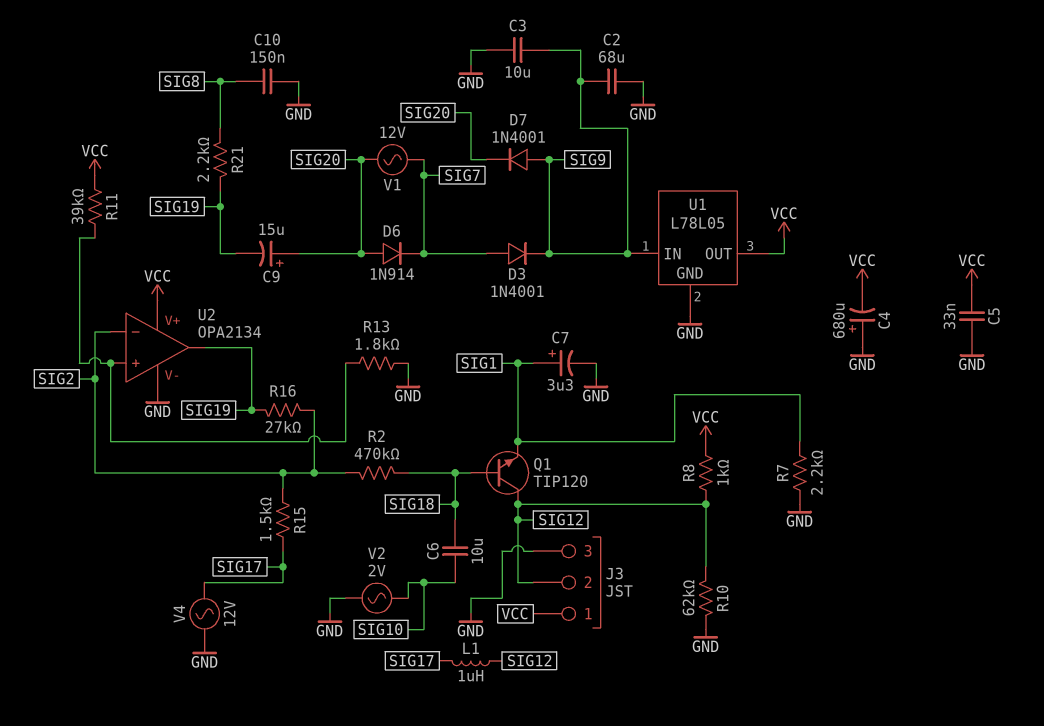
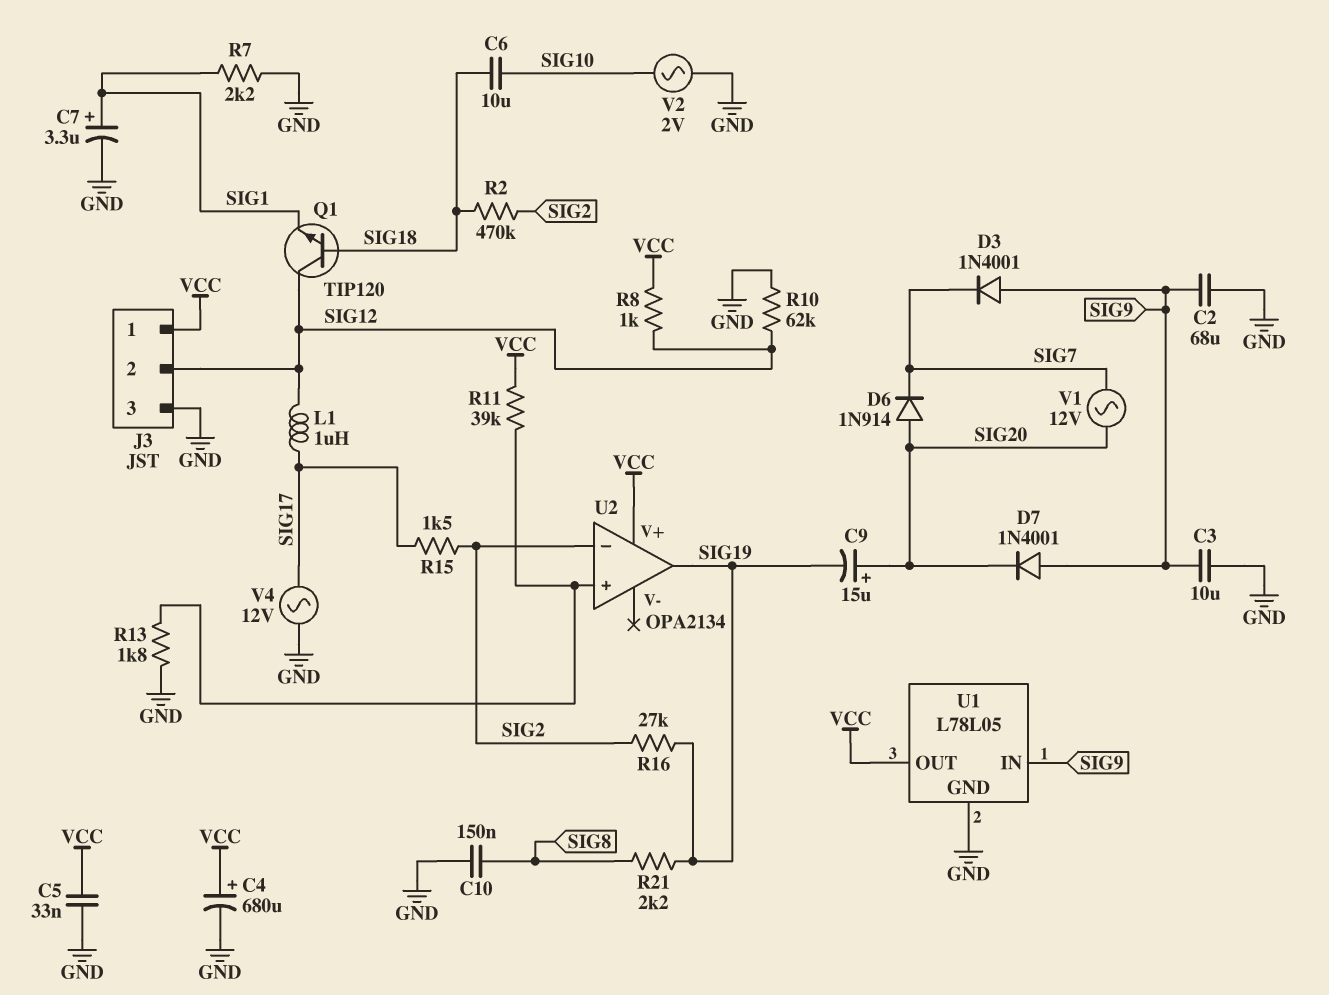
C4: 680uF (plus GND, minus VCC) -> 680uF (plus VCC, minus GND)
D3: diode 1N4001 (A SIG7, K SIG9) -> diode 1N4001 (A SIG9, K SIG7)
U2 pin V-: GND -> none

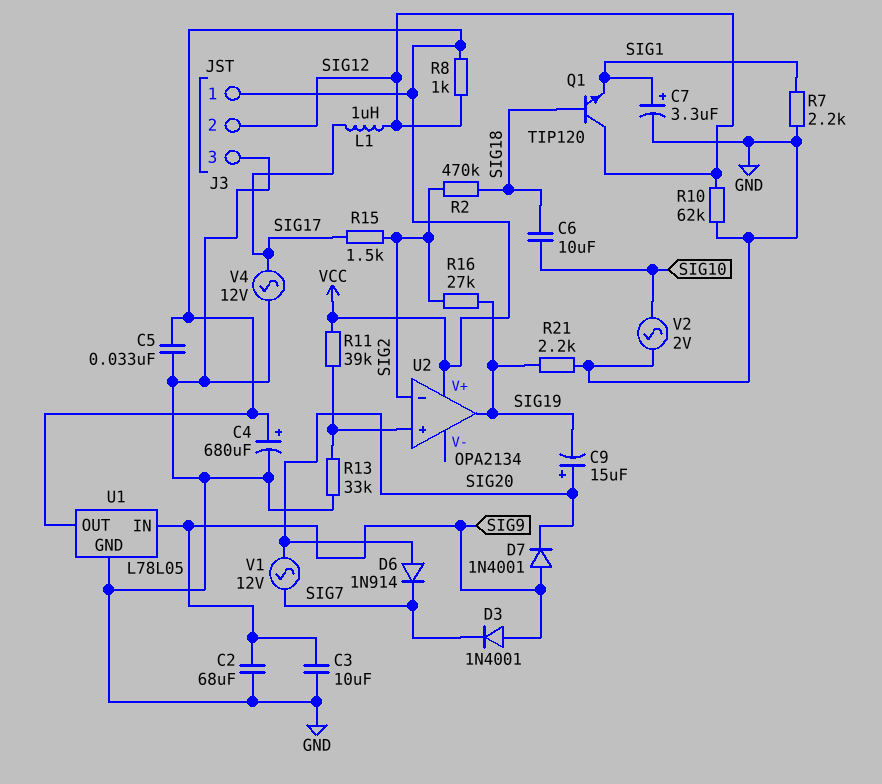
C10: 150nF (GND, SIG8) -> none
R13: 1.8k (GND, U2/in+) -> 33k (GND, U2/in+)
R21: 2.2k (SIG8, SIG19) -> 2.2k (GND, SIG19)

